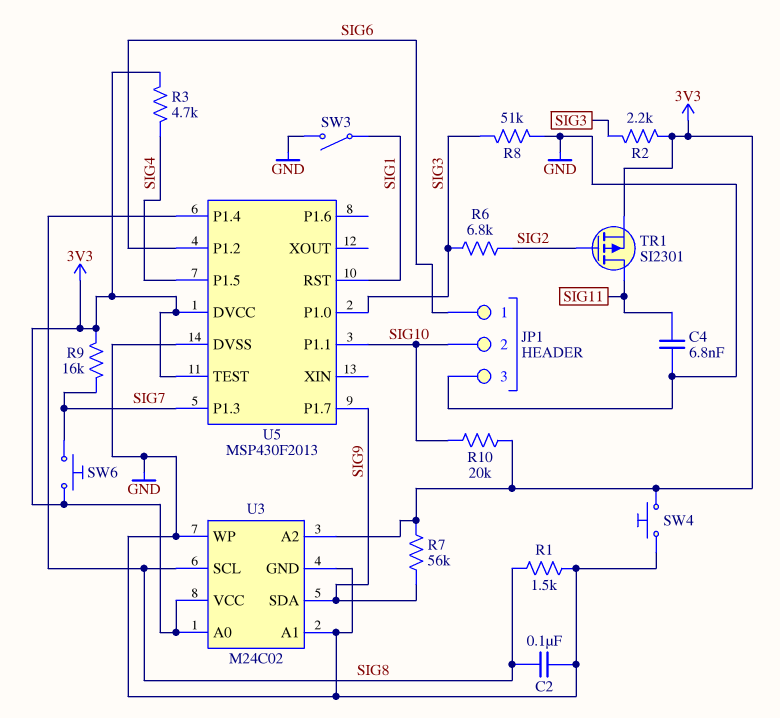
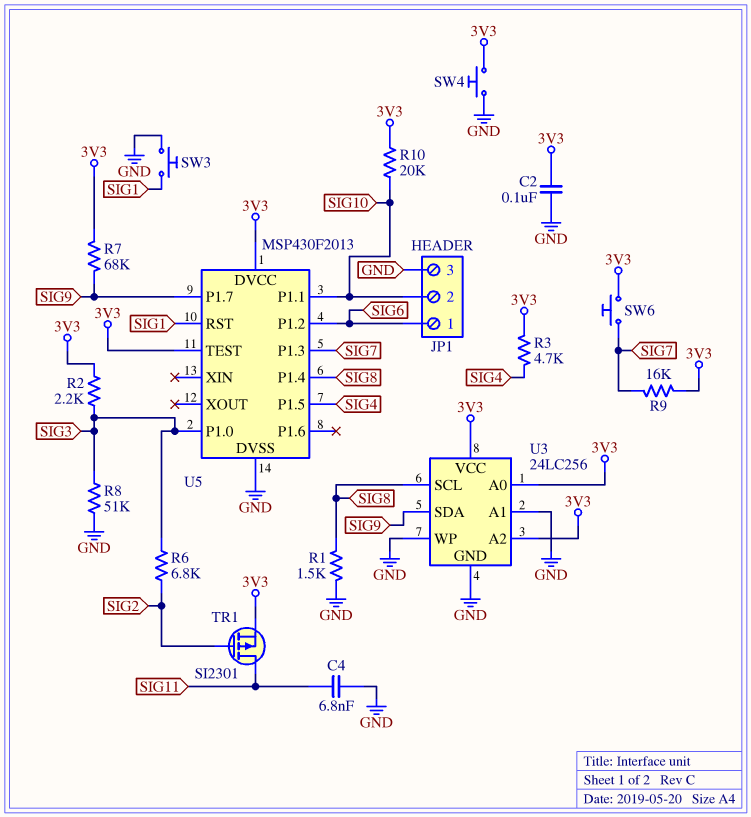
C2: 100nF (GND, SIG8) -> 100nF (3V3, GND)
R7: 56k (3V3, SIG9) -> 68k (3V3, SIG9)
SW3: switch (GND, SIG1) -> button (GND, SIG1)
U3: M24C02 -> 24LC256

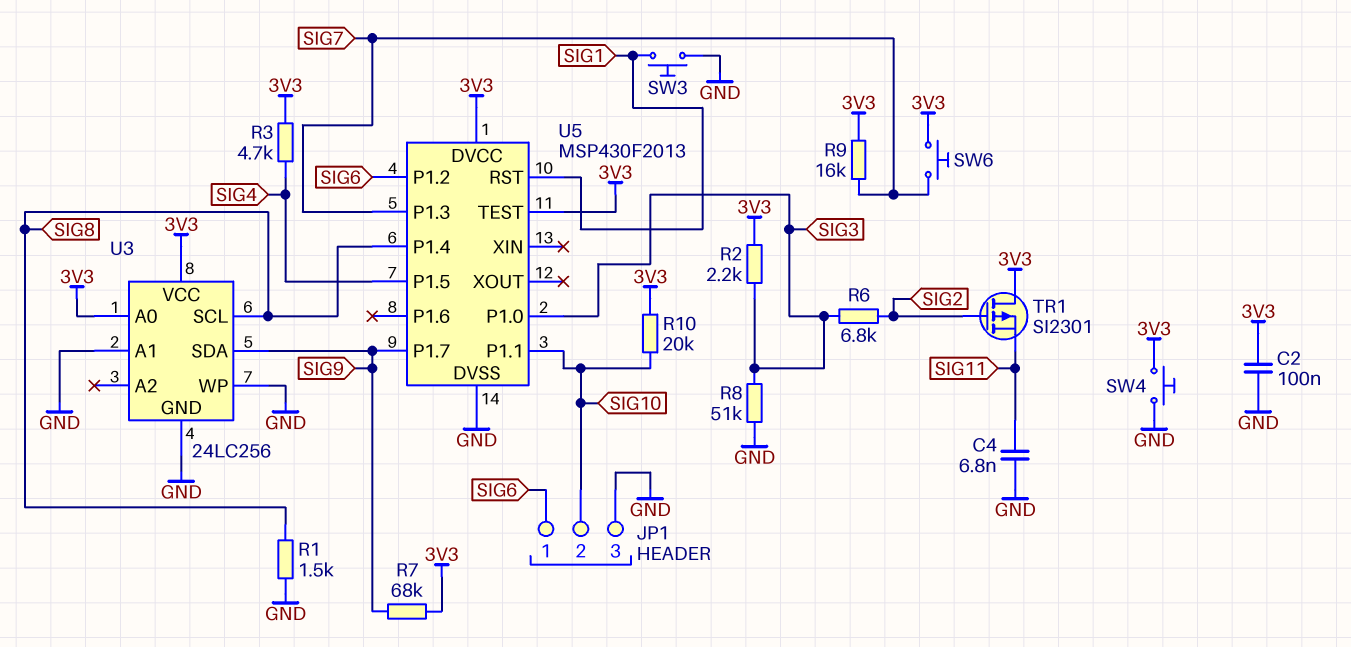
TR1: PMOS SI2301 (G SIG2, D SIG11, S 3V3) -> PMOS SI2301 (G SIG2, D 3V3, S SIG11)
U3 pin A2: 3V3 -> none

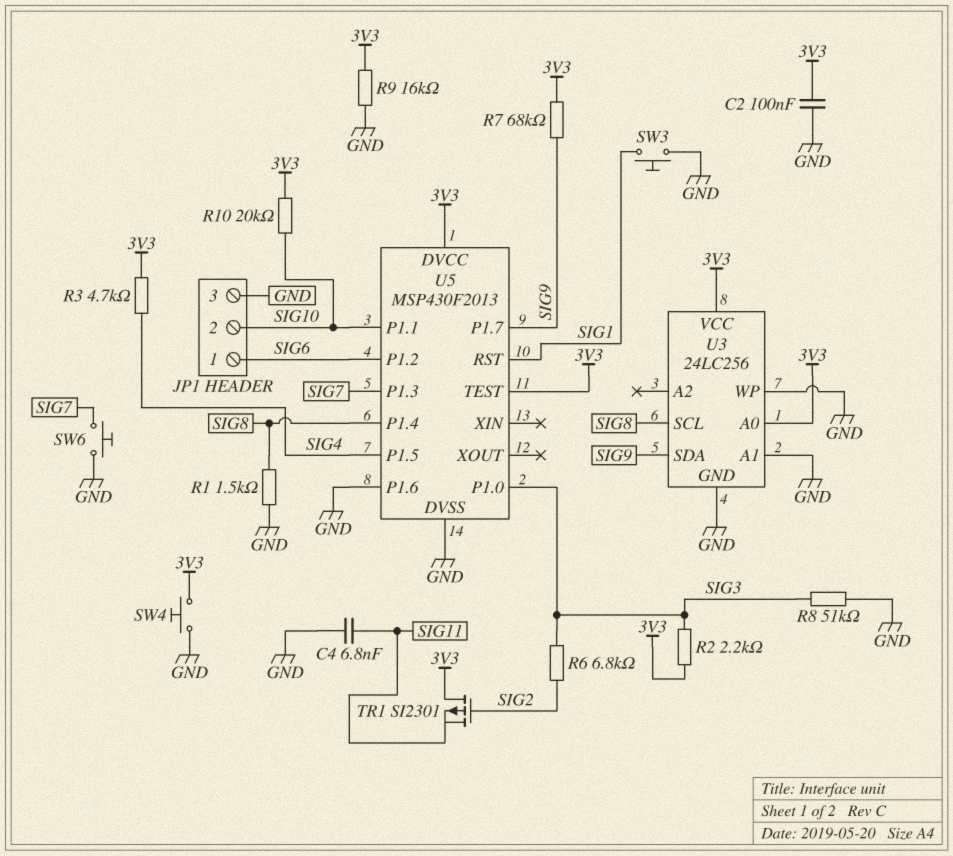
R9: 16k (3V3, SIG7) -> 16k (3V3, GND)
SW6: button (3V3, SIG7) -> button (GND, SIG7)
U5 pin P1.6: none -> GND

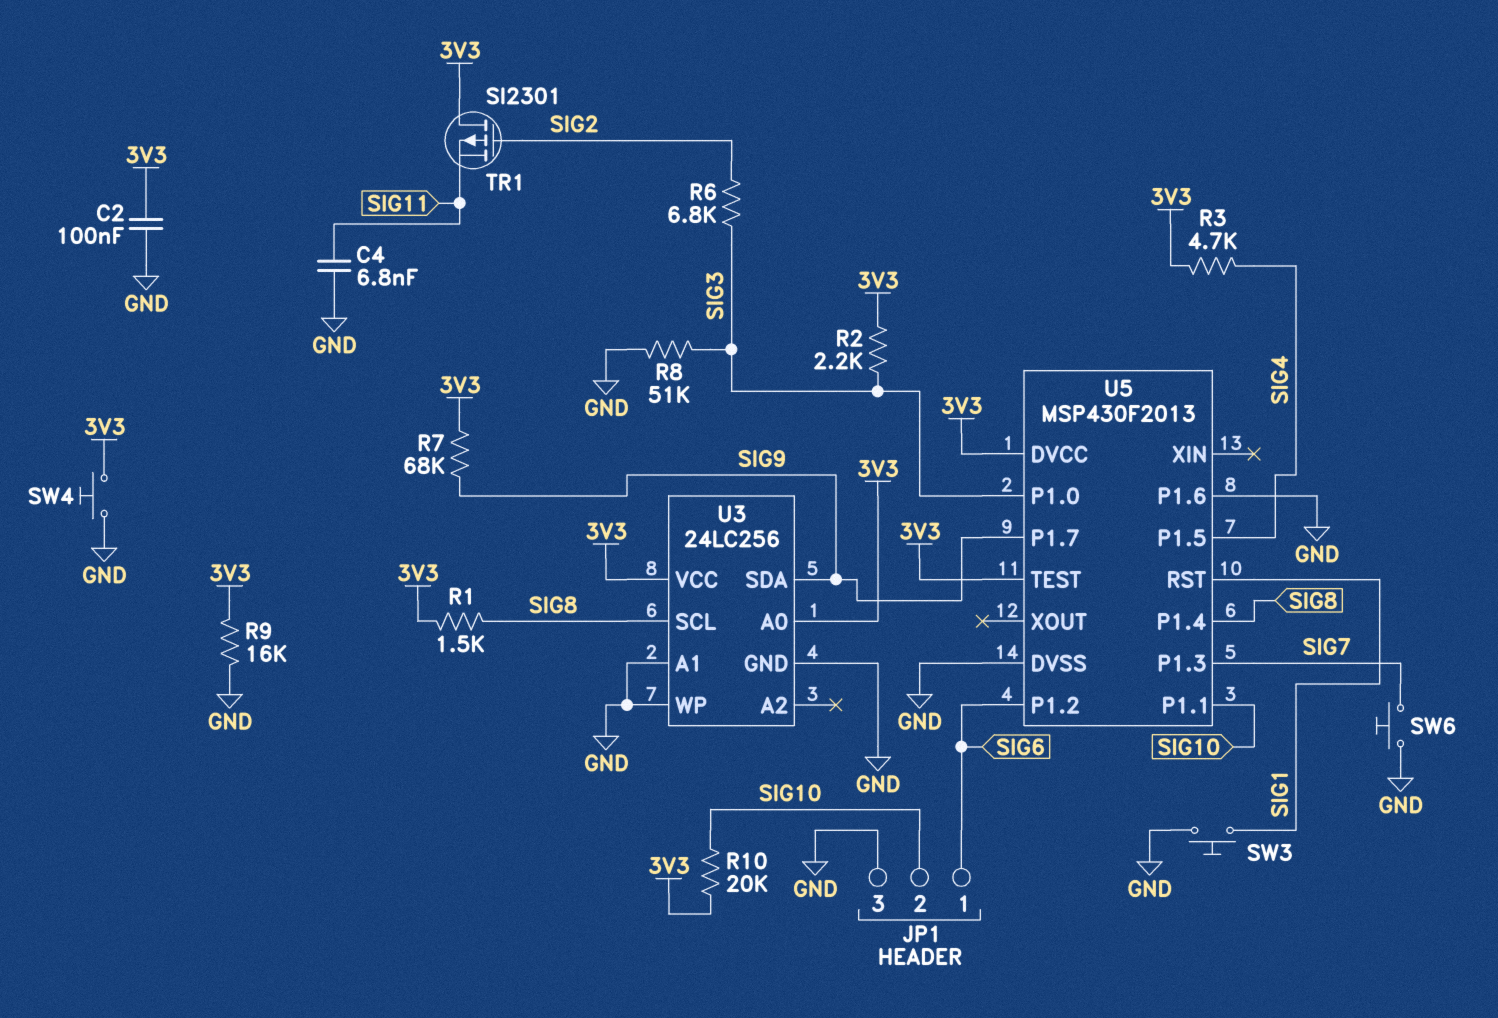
R1: 1.5k (GND, SIG8) -> 1.5k (3V3, SIG8)

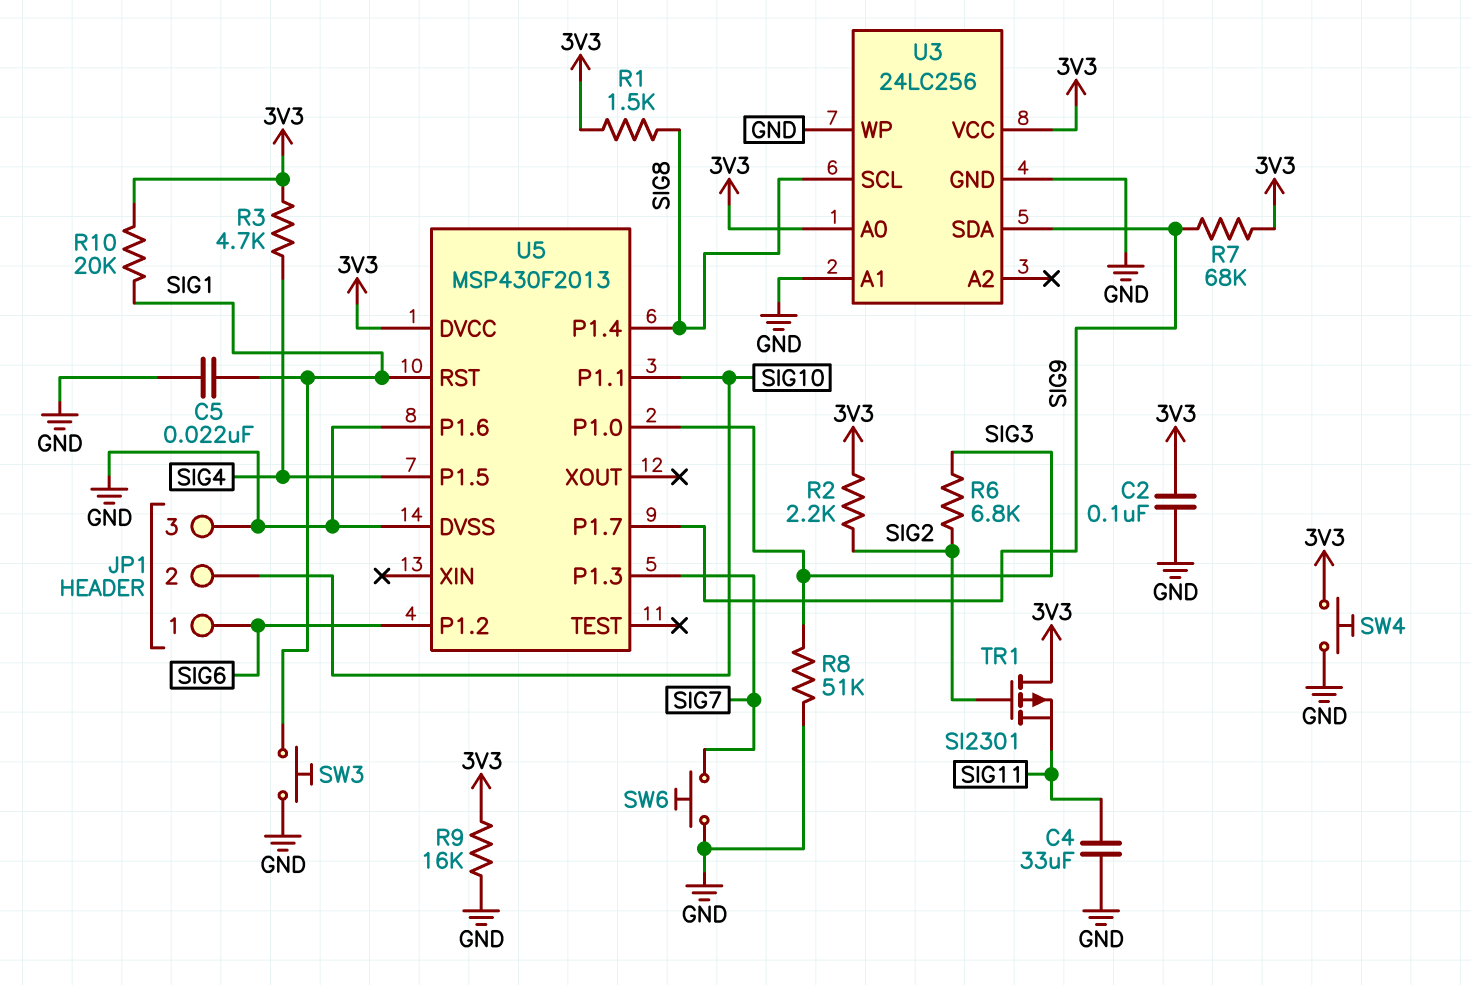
C4: 6.8nF (GND, SIG11) -> 33uF (GND, SIG11)
C5: none -> 22nF (GND, SIG1)
R2: 2.2k (3V3, SIG3) -> 2.2k (3V3, SIG2)
R10: 20k (3V3, SIG10) -> 20k (3V3, SIG1)
U5 pin TEST: 3V3 -> none

